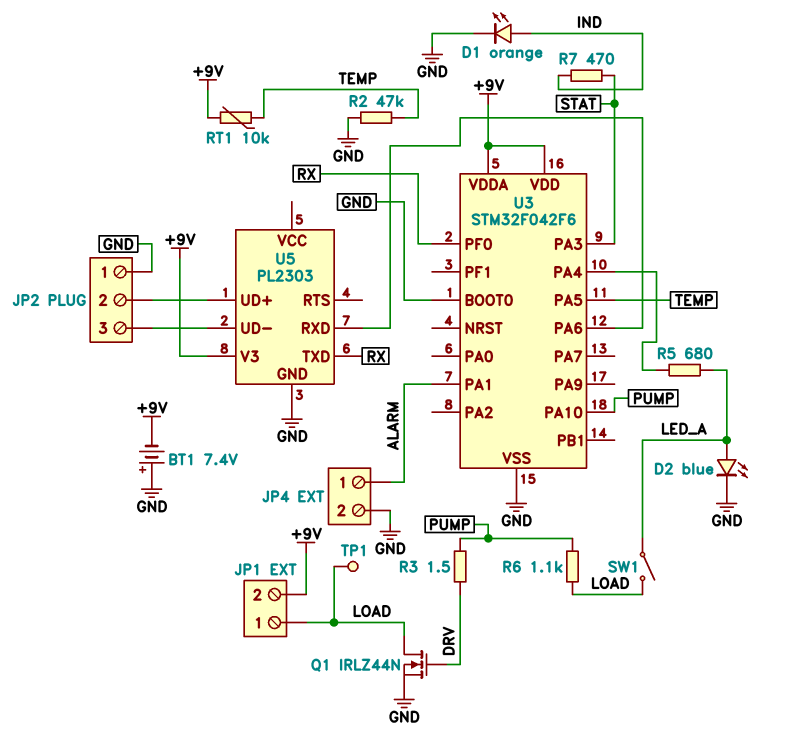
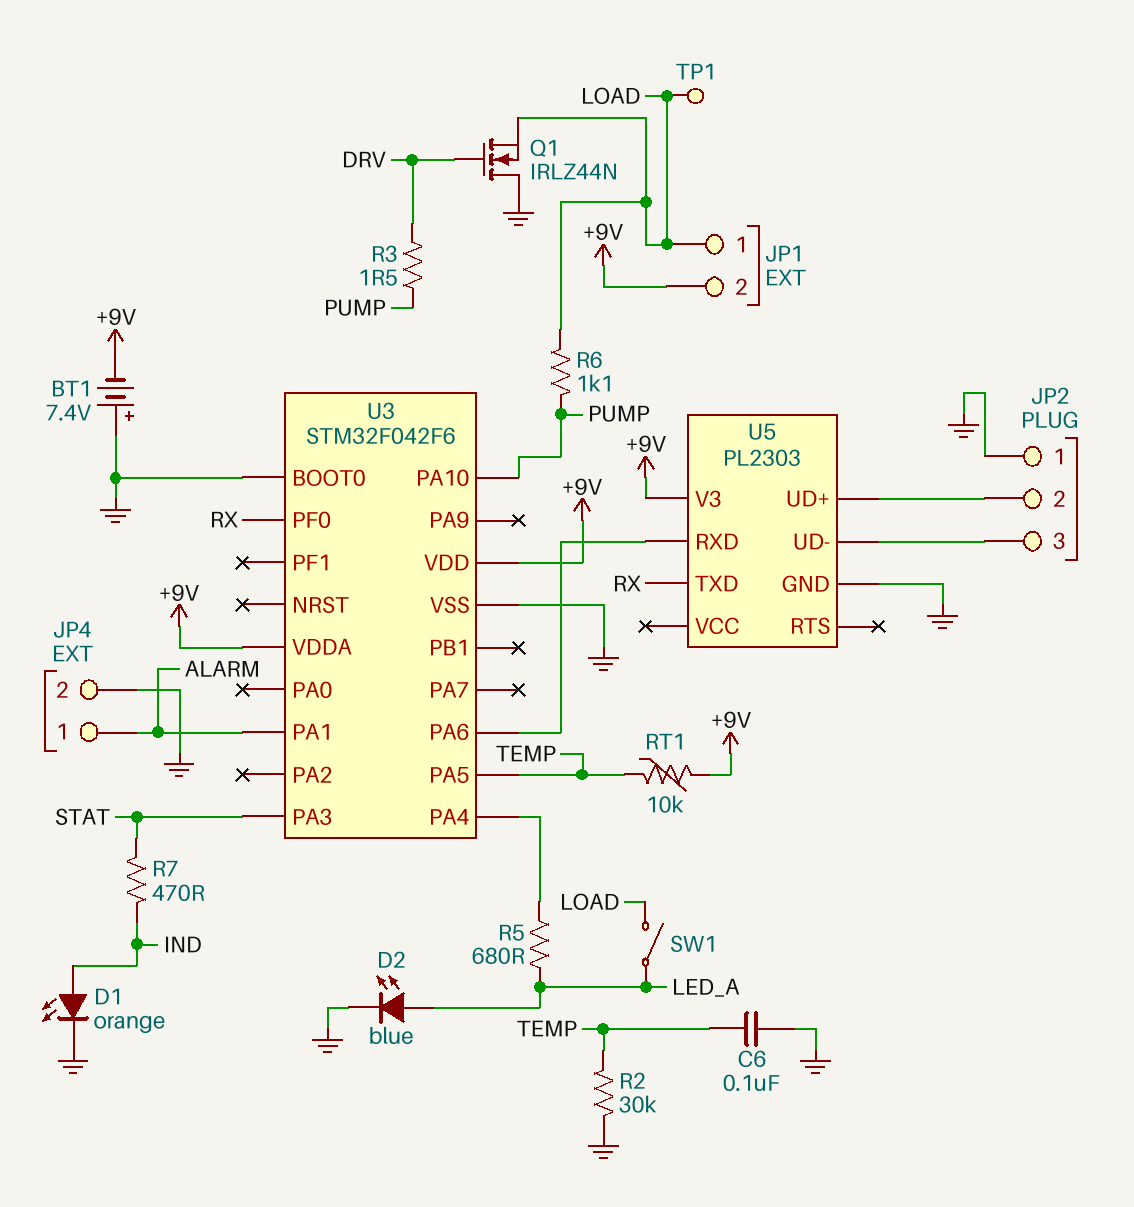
C6: none -> 100nF (GND, TEMP)
Q1: NMOS IRLZ44N (G DRV, D LOAD, S GND) -> NMOS IRLZ44N (G DRV, D GND, S LOAD)
R2: 47k (GND, TEMP) -> 30k (GND, TEMP)

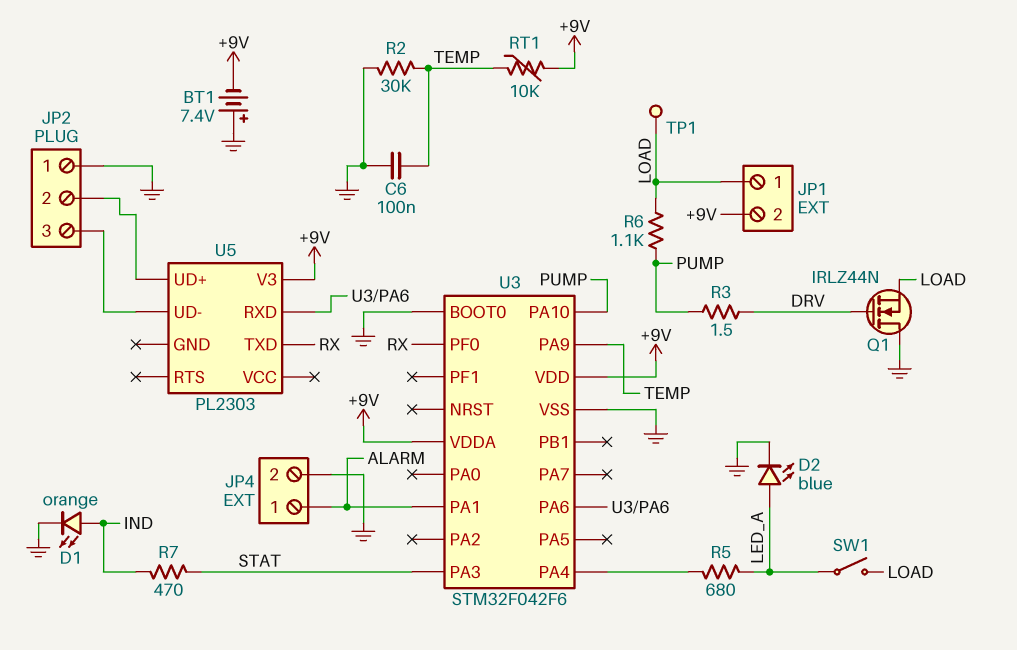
U3 pin PA5: TEMP -> none
U3 pin PA9: none -> TEMP
U5 pin GND: GND -> none

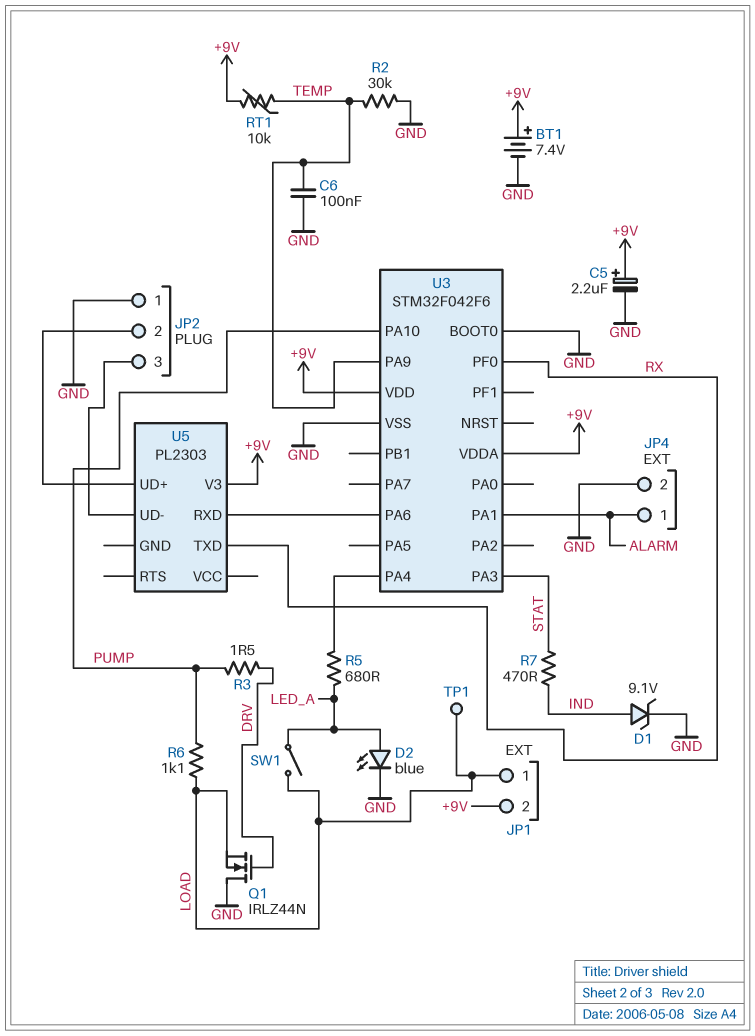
BT1: 7.4V (plus GND, minus +9V) -> 7.4V (plus +9V, minus GND)
C5: none -> 2.2uF (plus +9V, minus GND)
D1: LED orange (A IND, K GND) -> zener 9.1V (A IND, K GND)

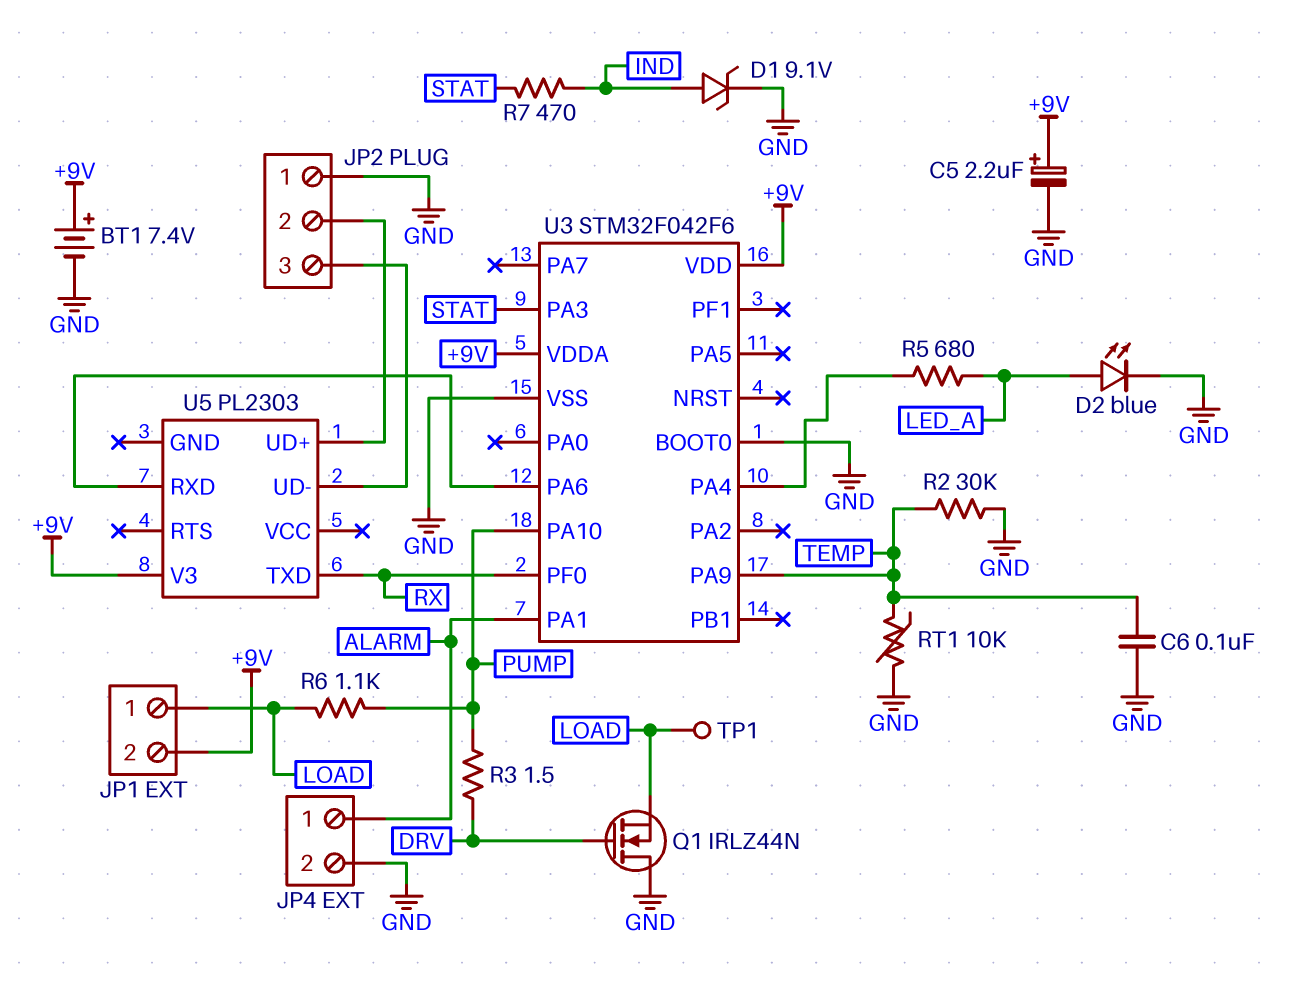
RT1: 10k (+9V, TEMP) -> 10k (GND, TEMP)
SW1: switch (LED_A, LOAD) -> none

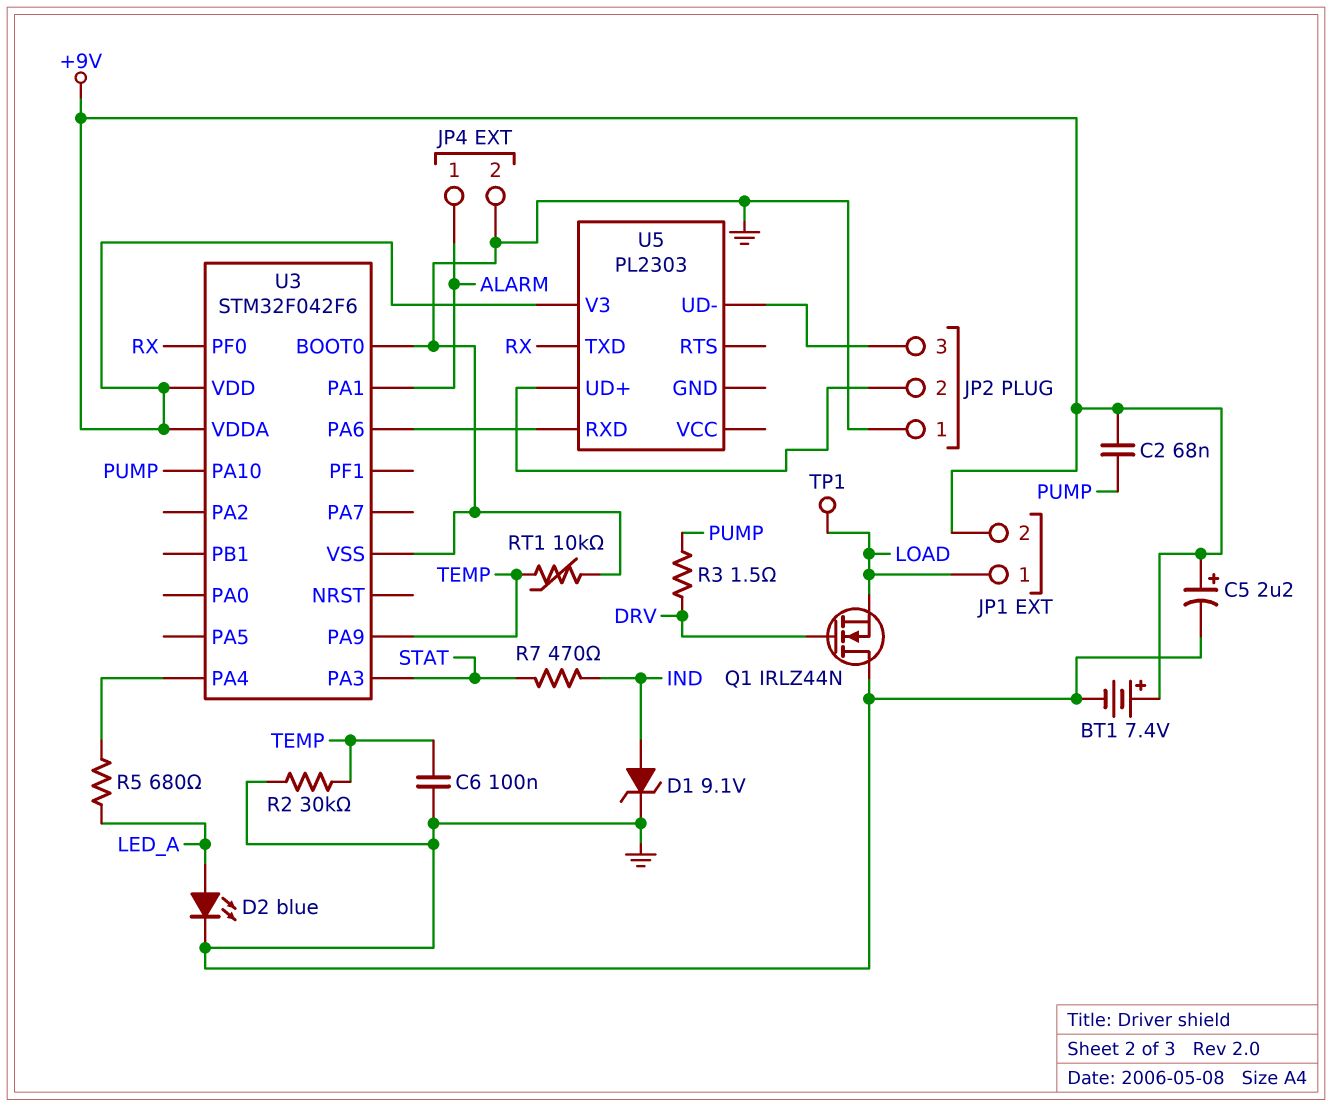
C2: none -> 68nF (+9V, PUMP)
R6: 1.1k (LOAD, PUMP) -> none

